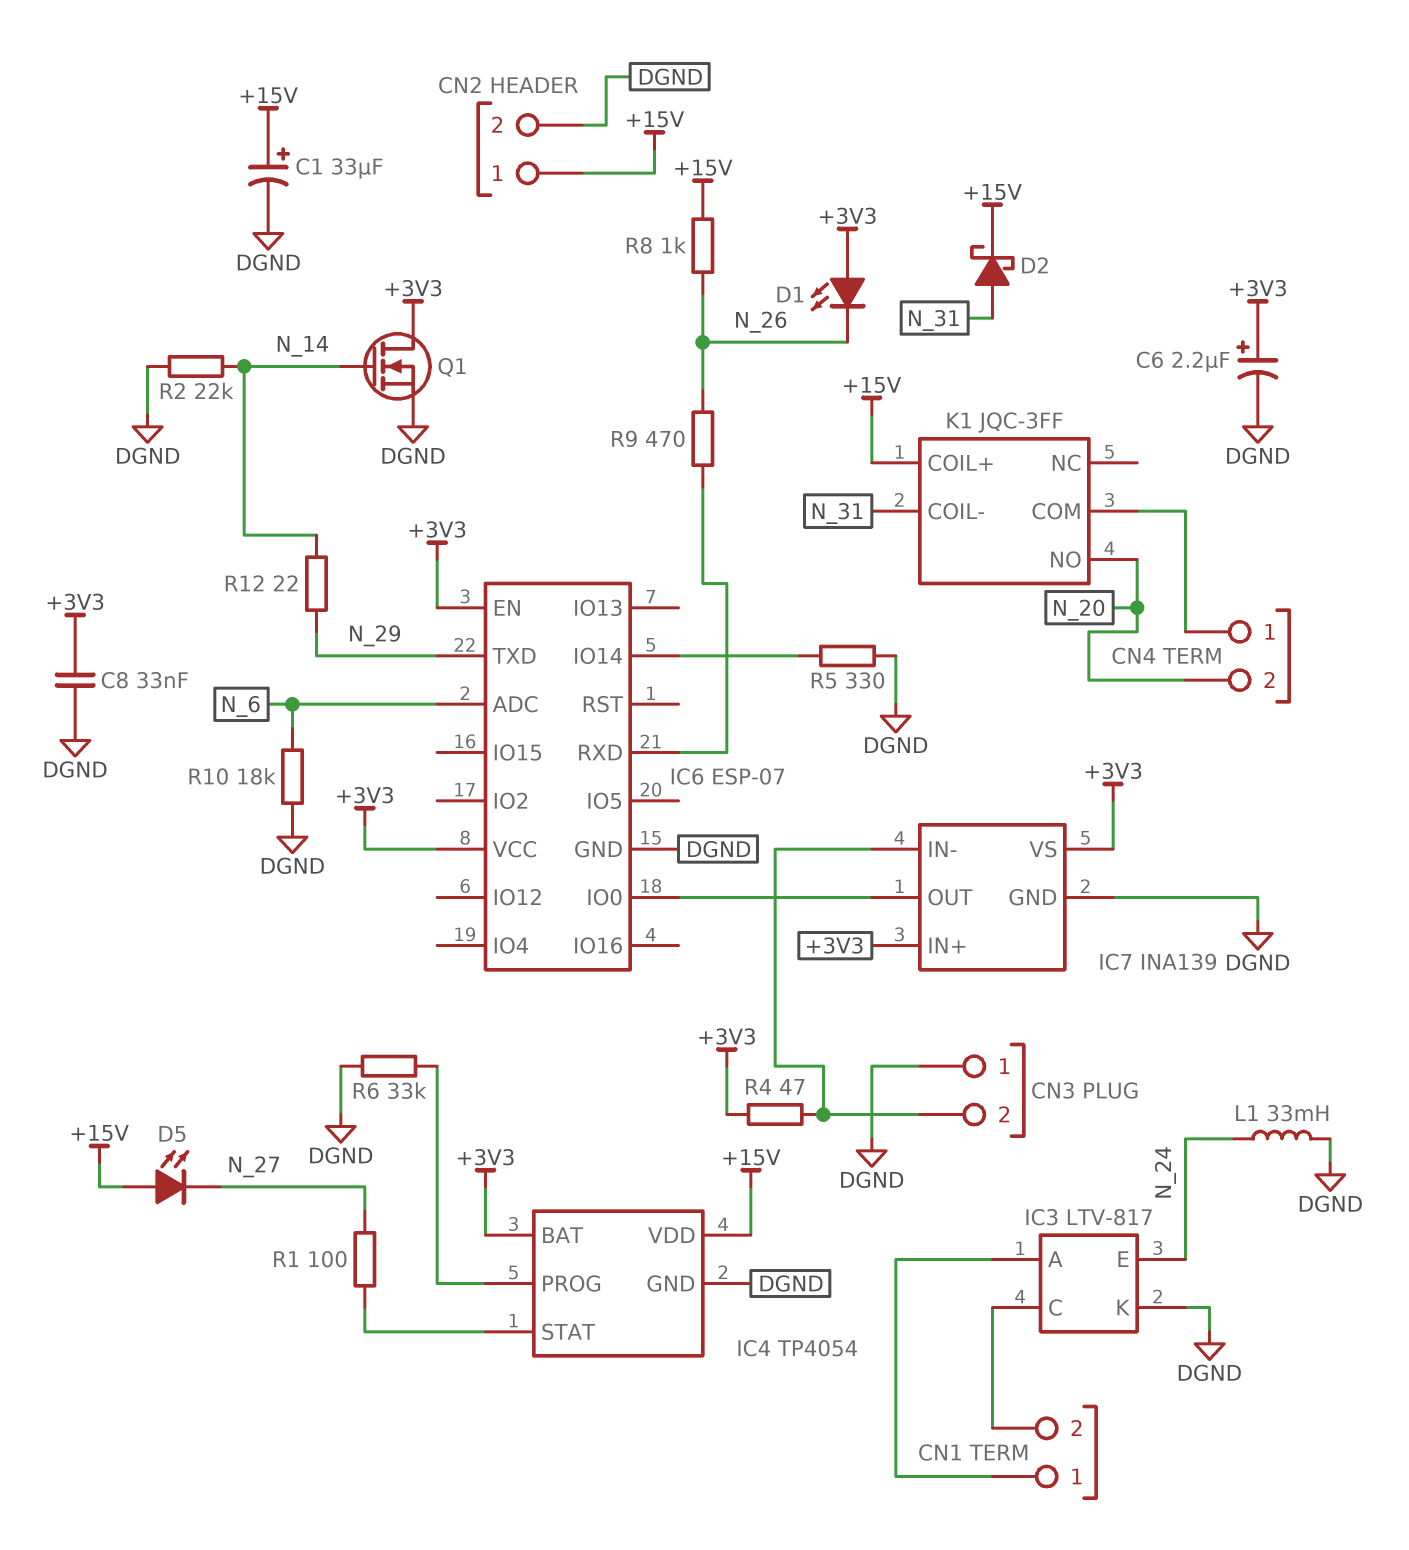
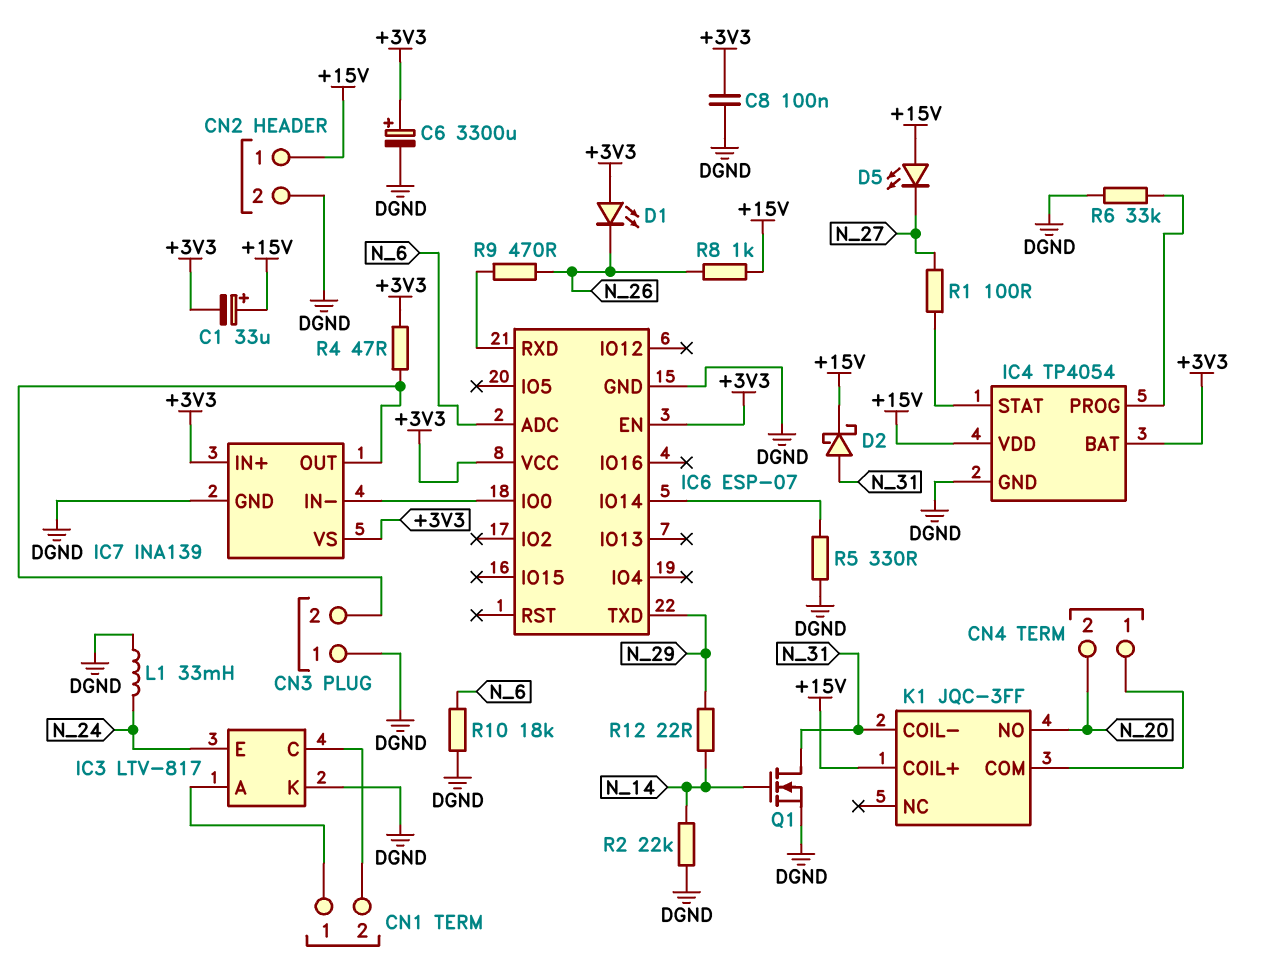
C1: 33uF (plus +15V, minus DGND) -> 33uF (plus +15V, minus +3V3)
C6: 2.2uF (plus +3V3, minus DGND) -> 3300uF (plus +3V3, minus DGND)
C8: 33nF (+3V3, DGND) -> 100nF (+3V3, DGND)
IC7 pin IN-: CN3/2 -> IC6/IO0
IC7 pin OUT: IC6/IO0 -> CN3/2
Q1: NMOS (G N_14, D +3V3, S DGND) -> NMOS (G N_14, D N_31, S DGND)

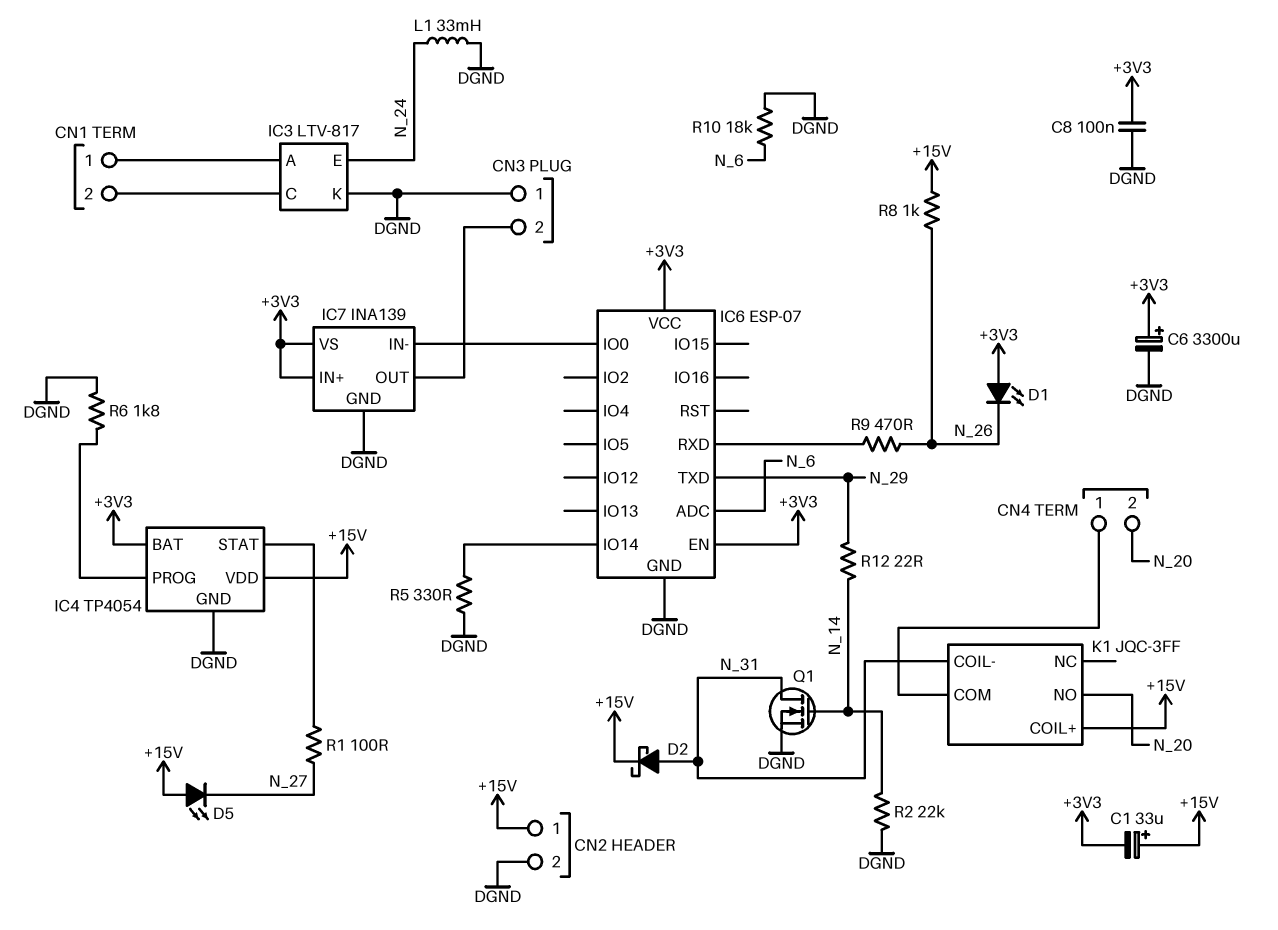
R4: 47 (+3V3, CN3/2) -> none
R6: 33k (DGND, IC4/PROG) -> 1.8k (DGND, IC4/PROG)

